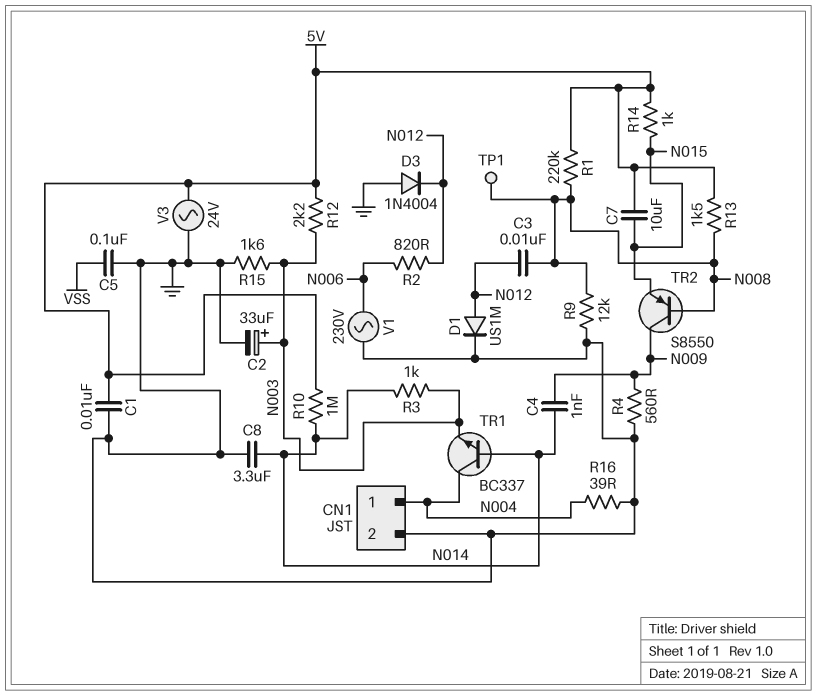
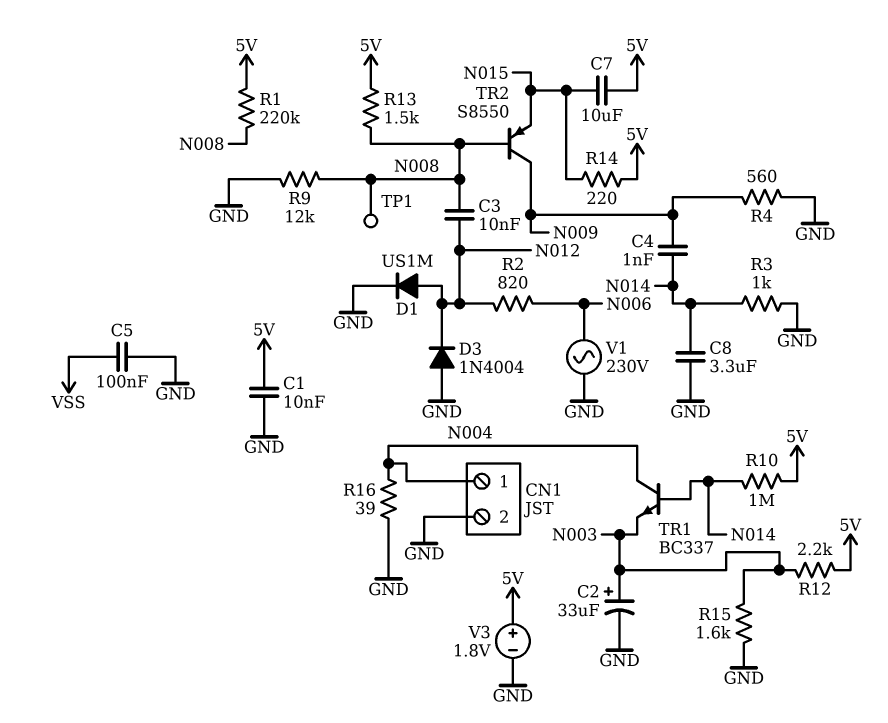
R3: 1k (N003, N014) -> 1k (GND, N014)
R14: 1k (5V, N015) -> 220 (5V, N015)
V3: AC 24V (5V, GND) -> 1.8V (plus 5V, minus GND)

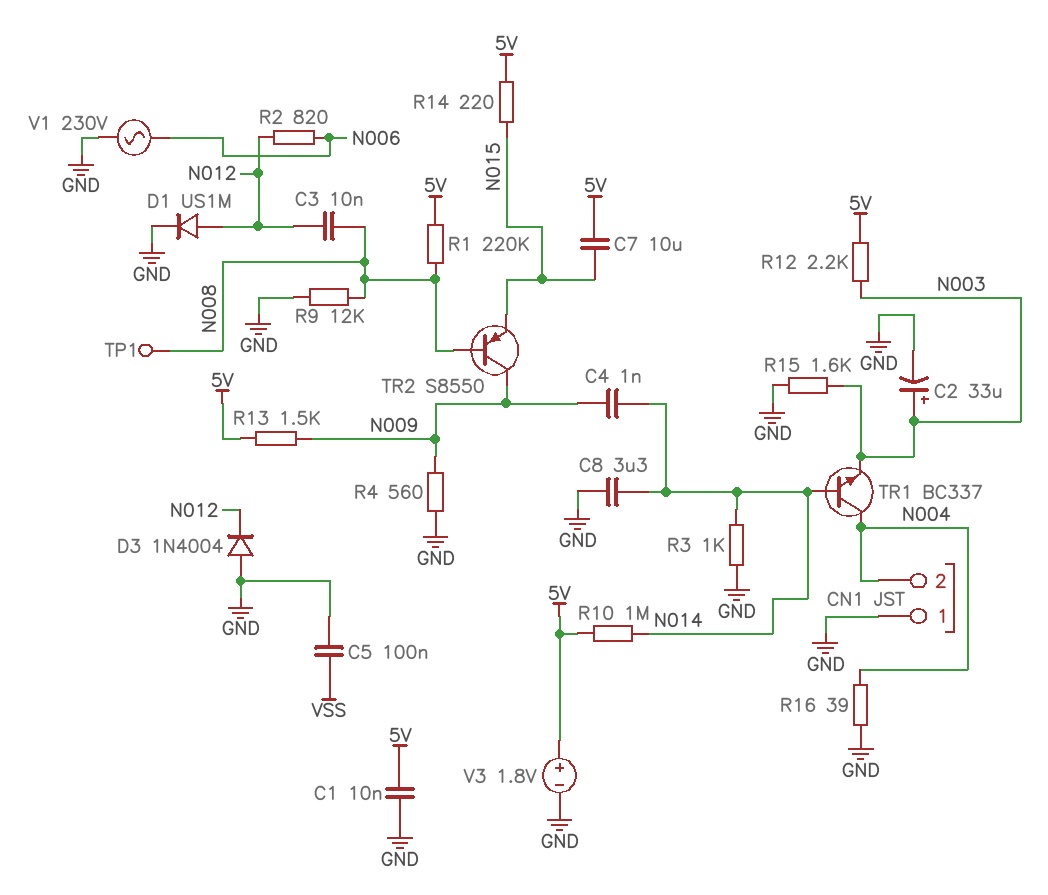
CN1 pin 1: N004 -> GND
CN1 pin 2: GND -> N004
R13: 1.5k (5V, N008) -> 1.5k (5V, N009)

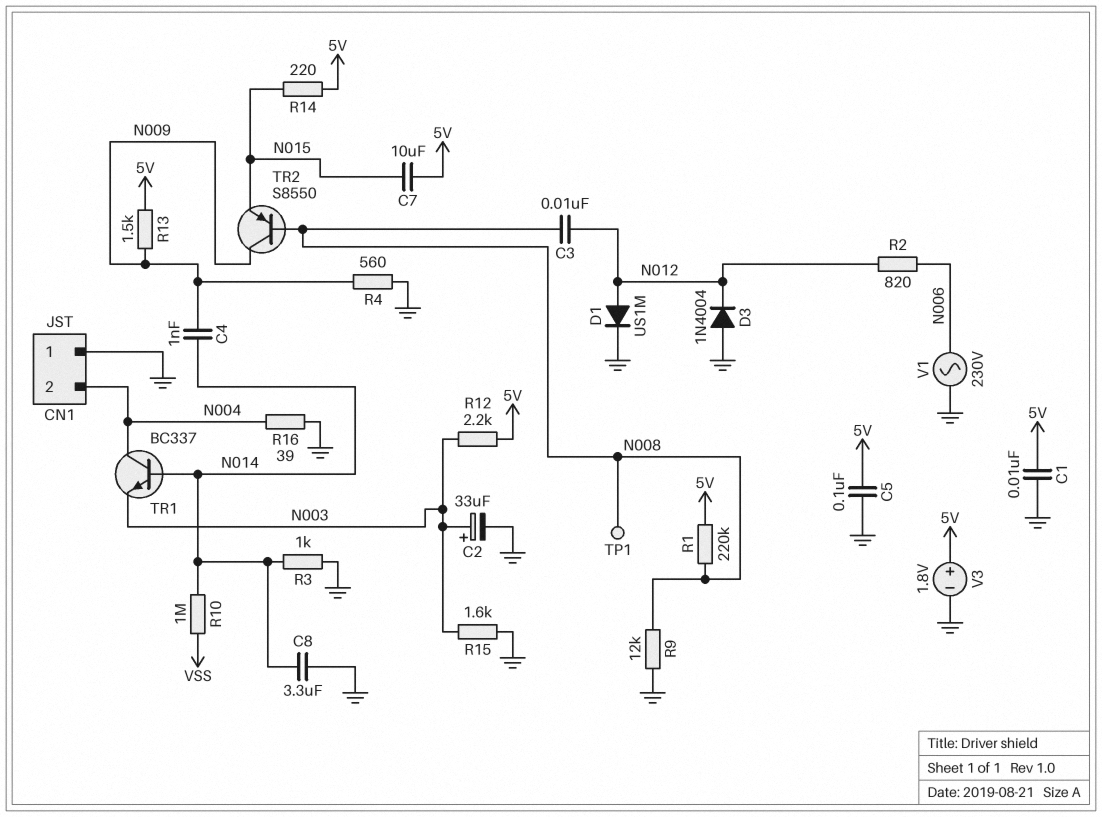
C5: 100nF (GND, VSS) -> 100nF (5V, GND)
R10: 1M (5V, N014) -> 1M (N014, VSS)

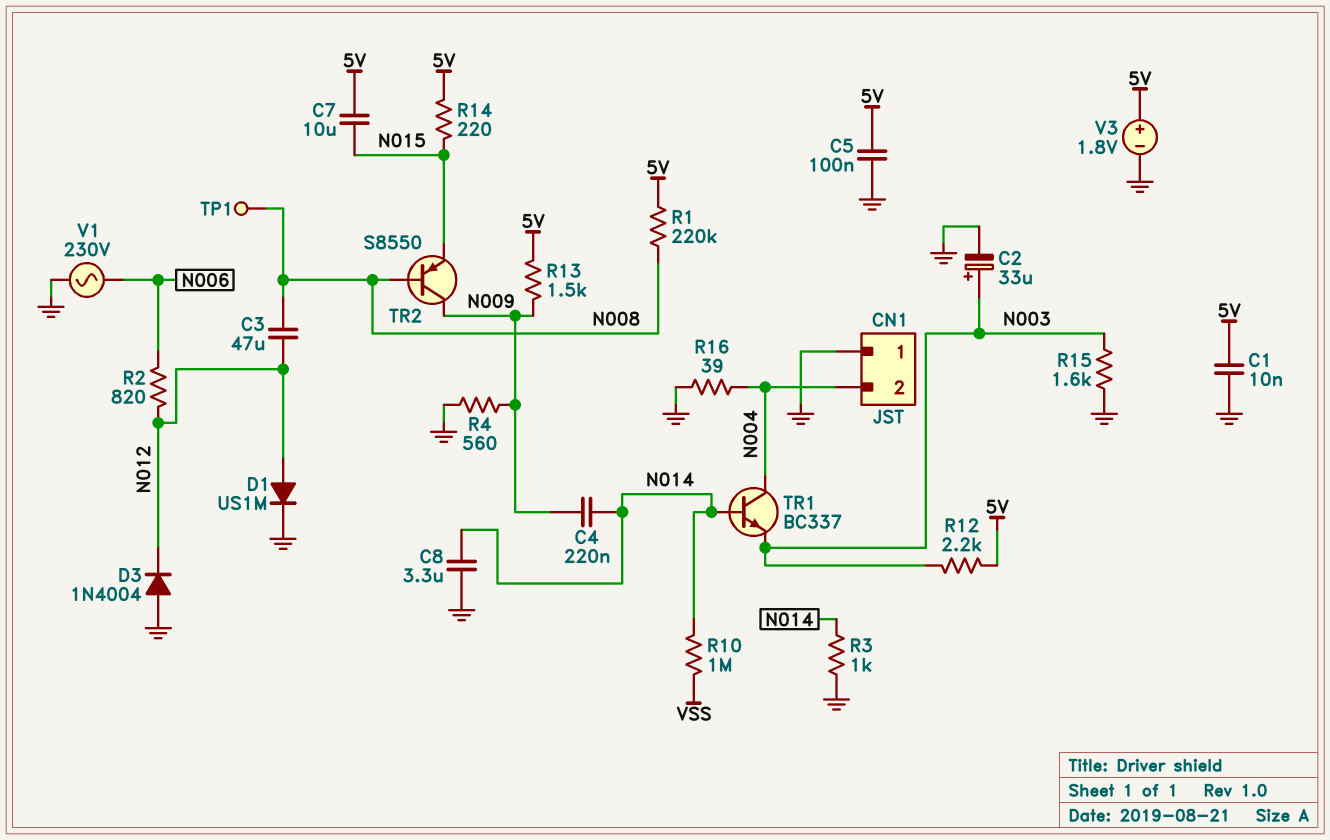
C3: 10nF (N008, N012) -> 47uF (N008, N012)
C4: 1nF (N009, N014) -> 220nF (N009, N014)
R9: 12k (GND, N008) -> none

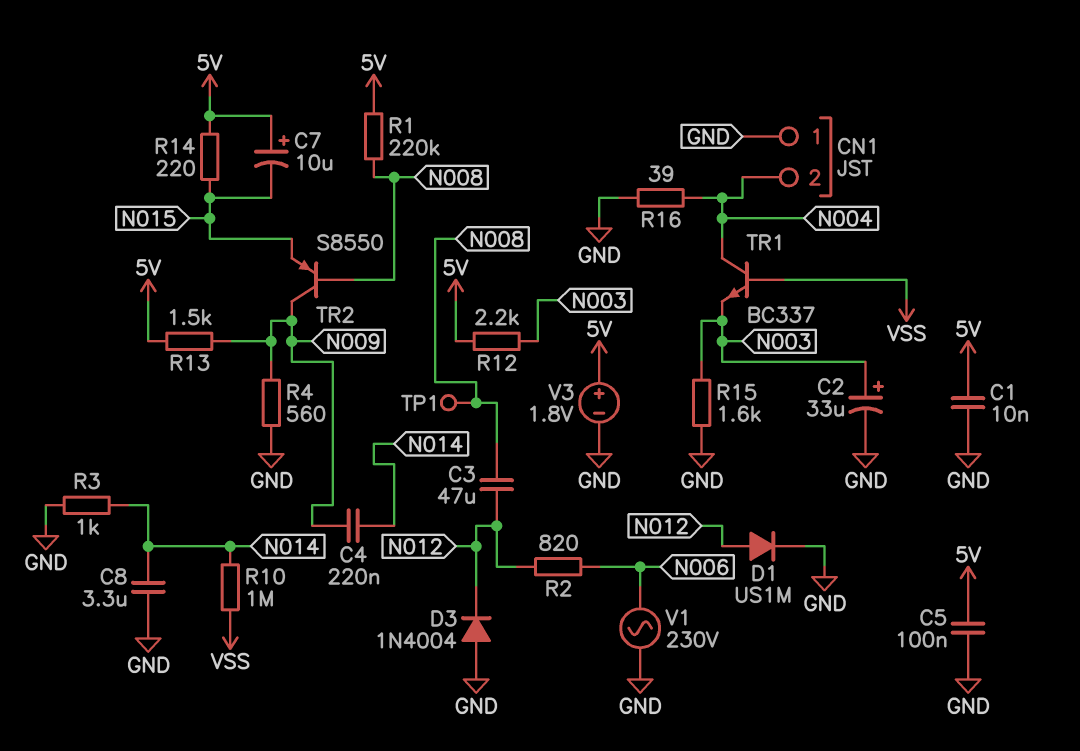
C7: 10uF (5V, N015) -> 10uF (plus 5V, minus N015)
TR1: NPN BC337 (B N014, C N004, E N003) -> NPN BC337 (B VSS, C N004, E N003)

